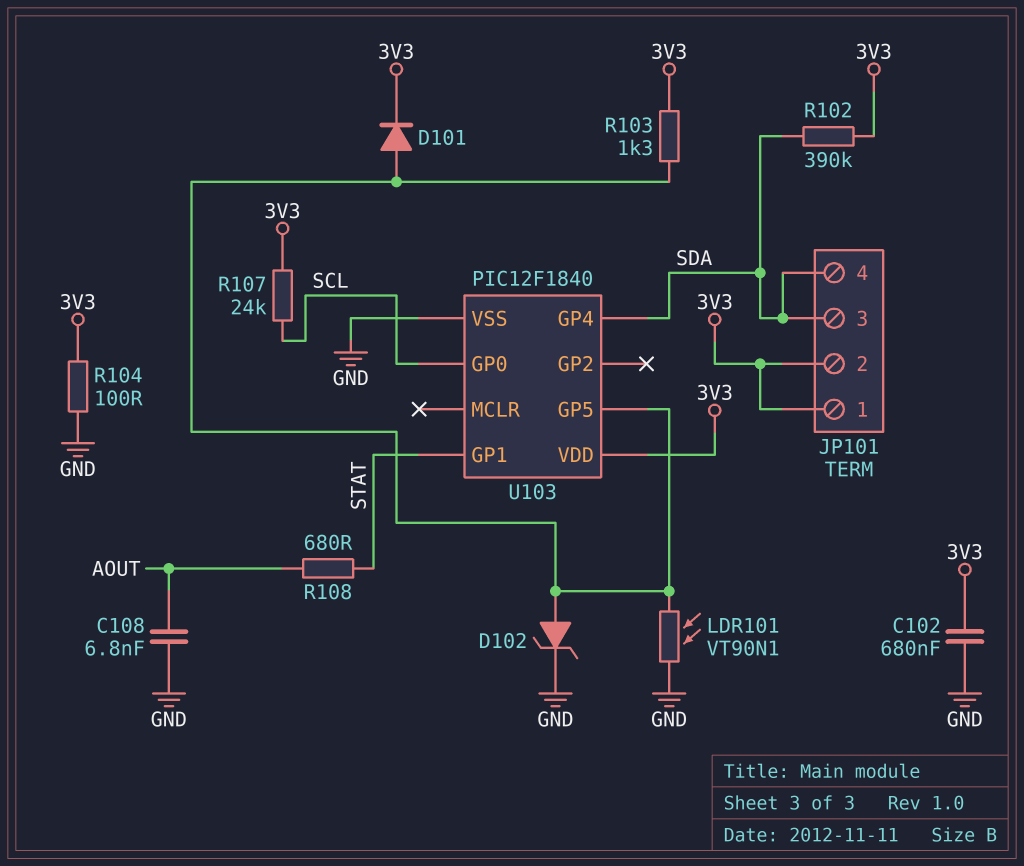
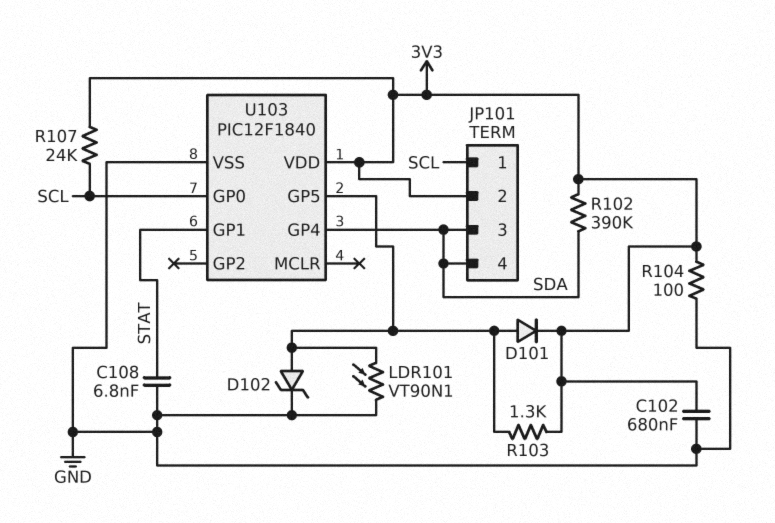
C108: 6.8nF (AOUT, GND) -> 6.8nF (GND, STAT)
JP101 pin 1: 3V3 -> SCL
R108: 680 (AOUT, STAT) -> none

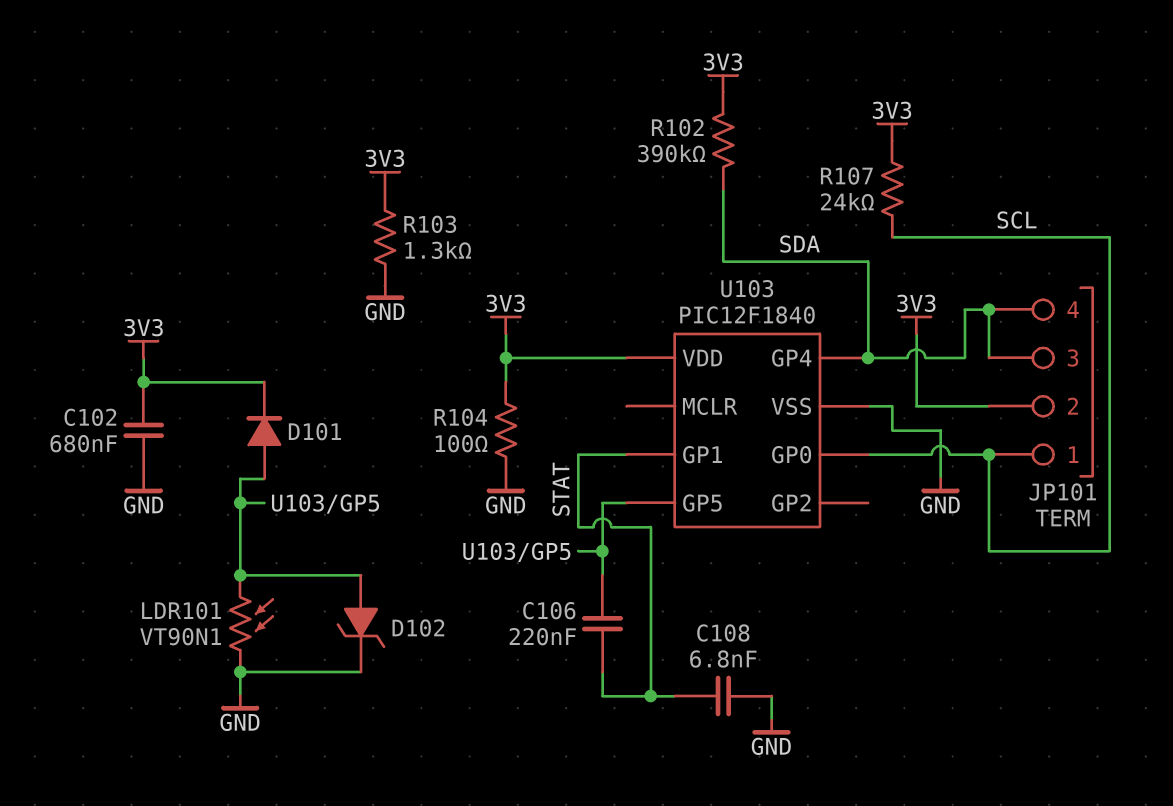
C106: none -> 220nF (STAT, U103/GP5)
R103: 1.3k (3V3, U103/GP5) -> 1.3k (3V3, GND)

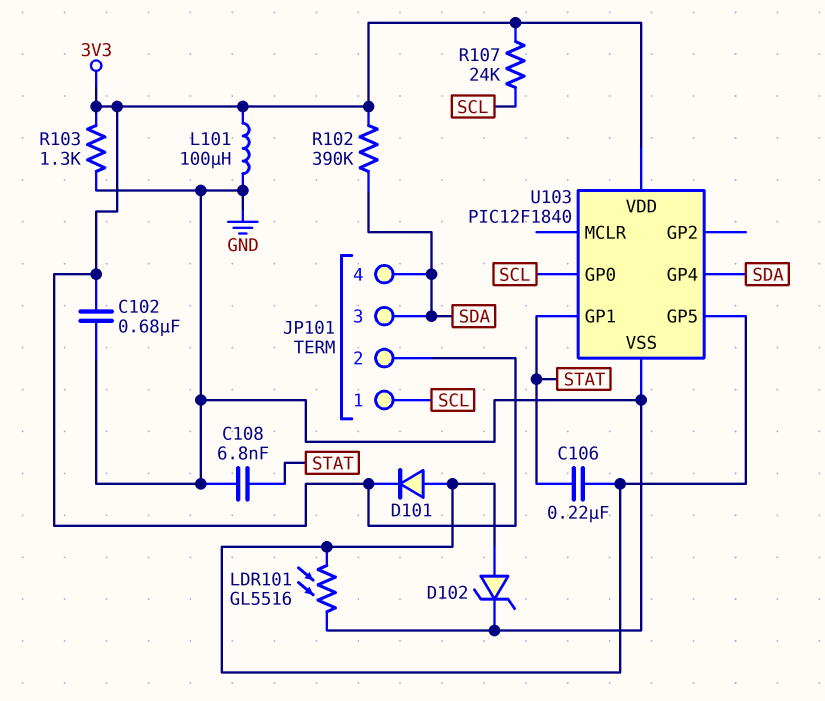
L101: none -> 100uH (3V3, GND)
LDR101: VT90N1 (GND, U103/GP5) -> GL5516 (GND, U103/GP5)
R104: 100 (3V3, GND) -> none

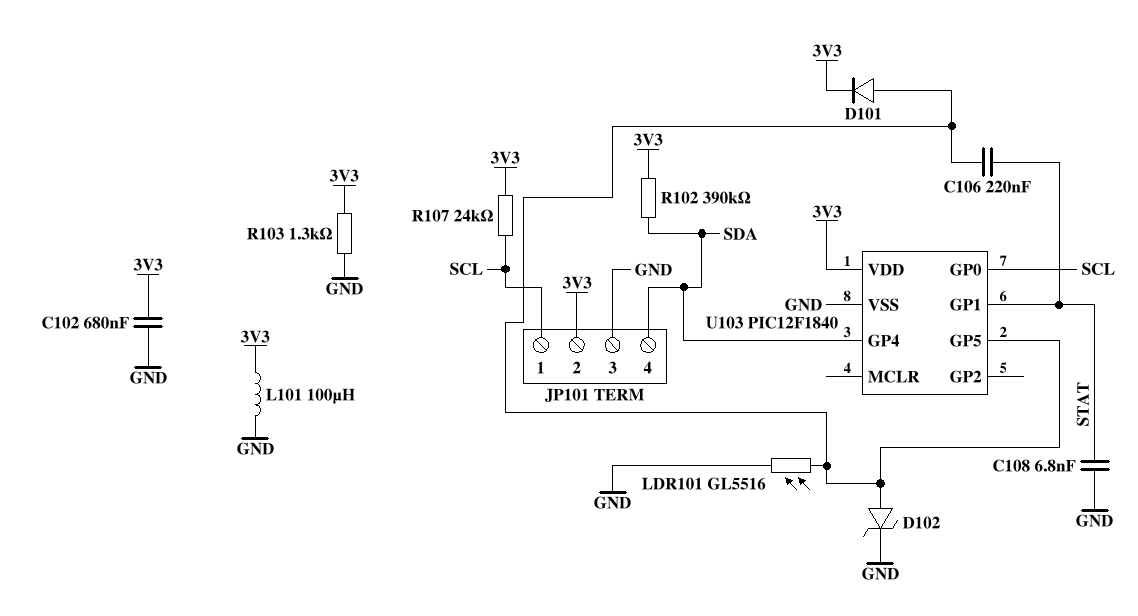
JP101 pin 3: SDA -> GND

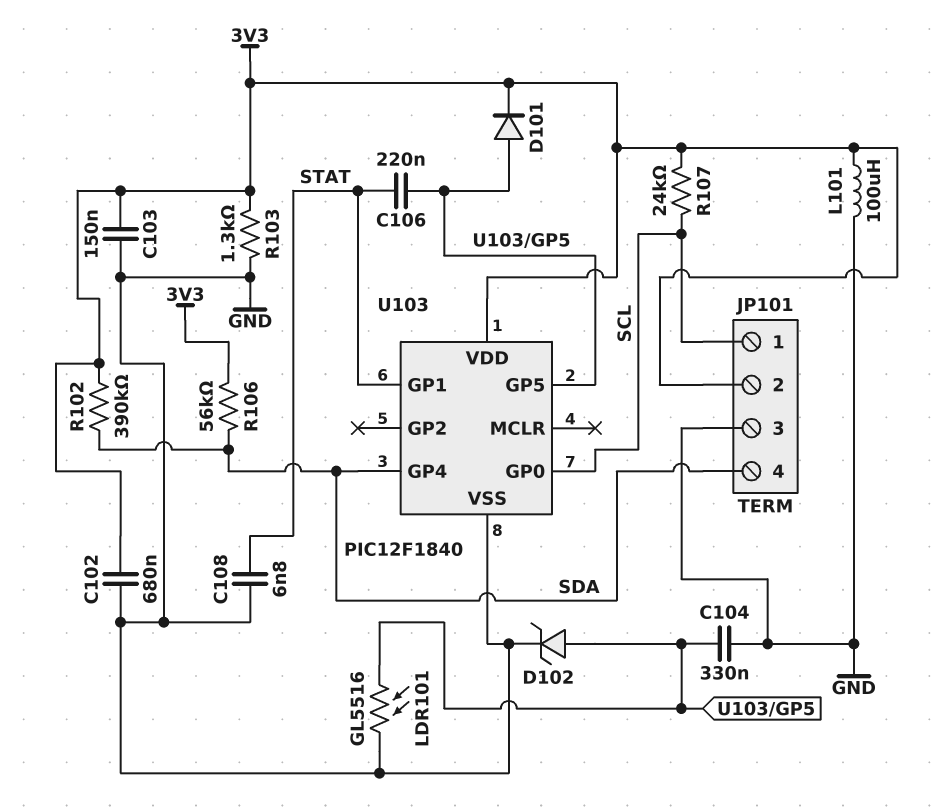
C103: none -> 150nF (3V3, GND)
C104: none -> 330nF (GND, U103/GP5)
R106: none -> 56k (3V3, SDA)

